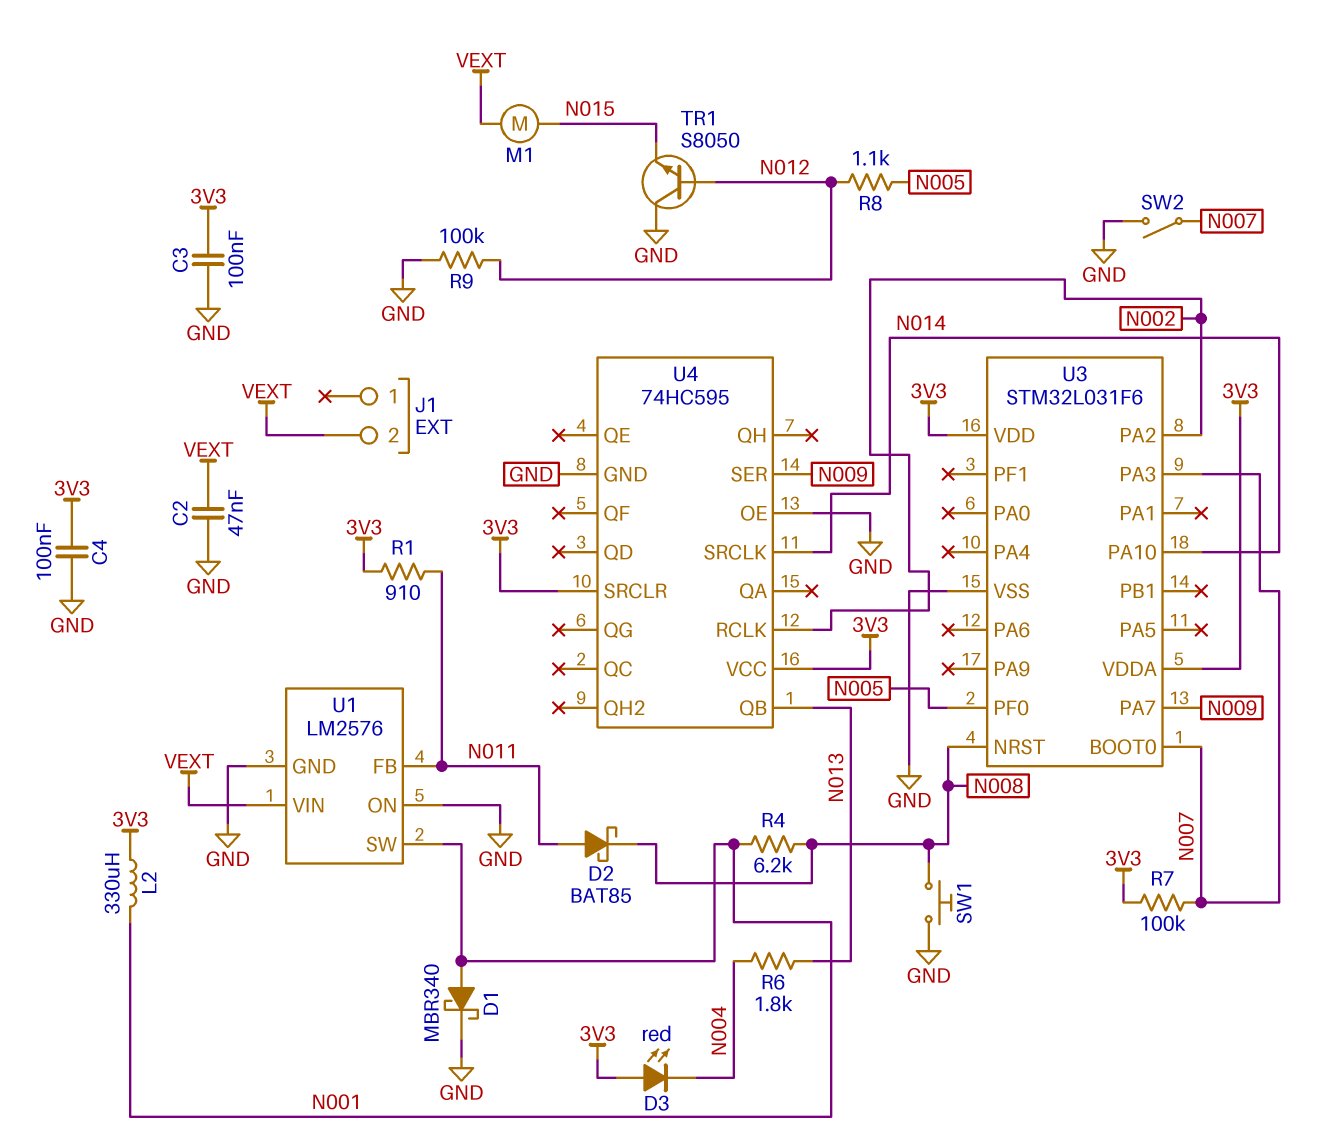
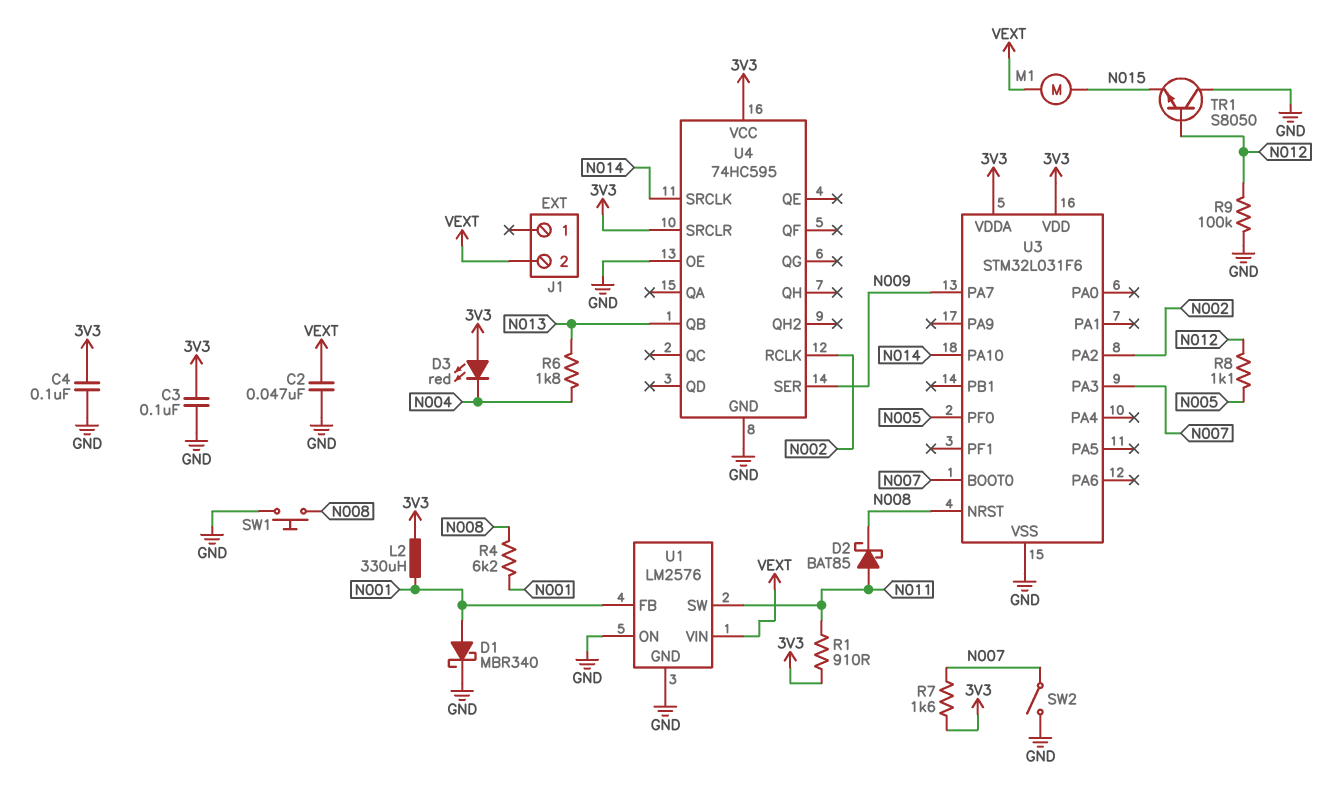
R7: 100k (3V3, N007) -> 1.6k (3V3, N007)
U1 pin FB: N011 -> N001
U1 pin SW: N001 -> N011

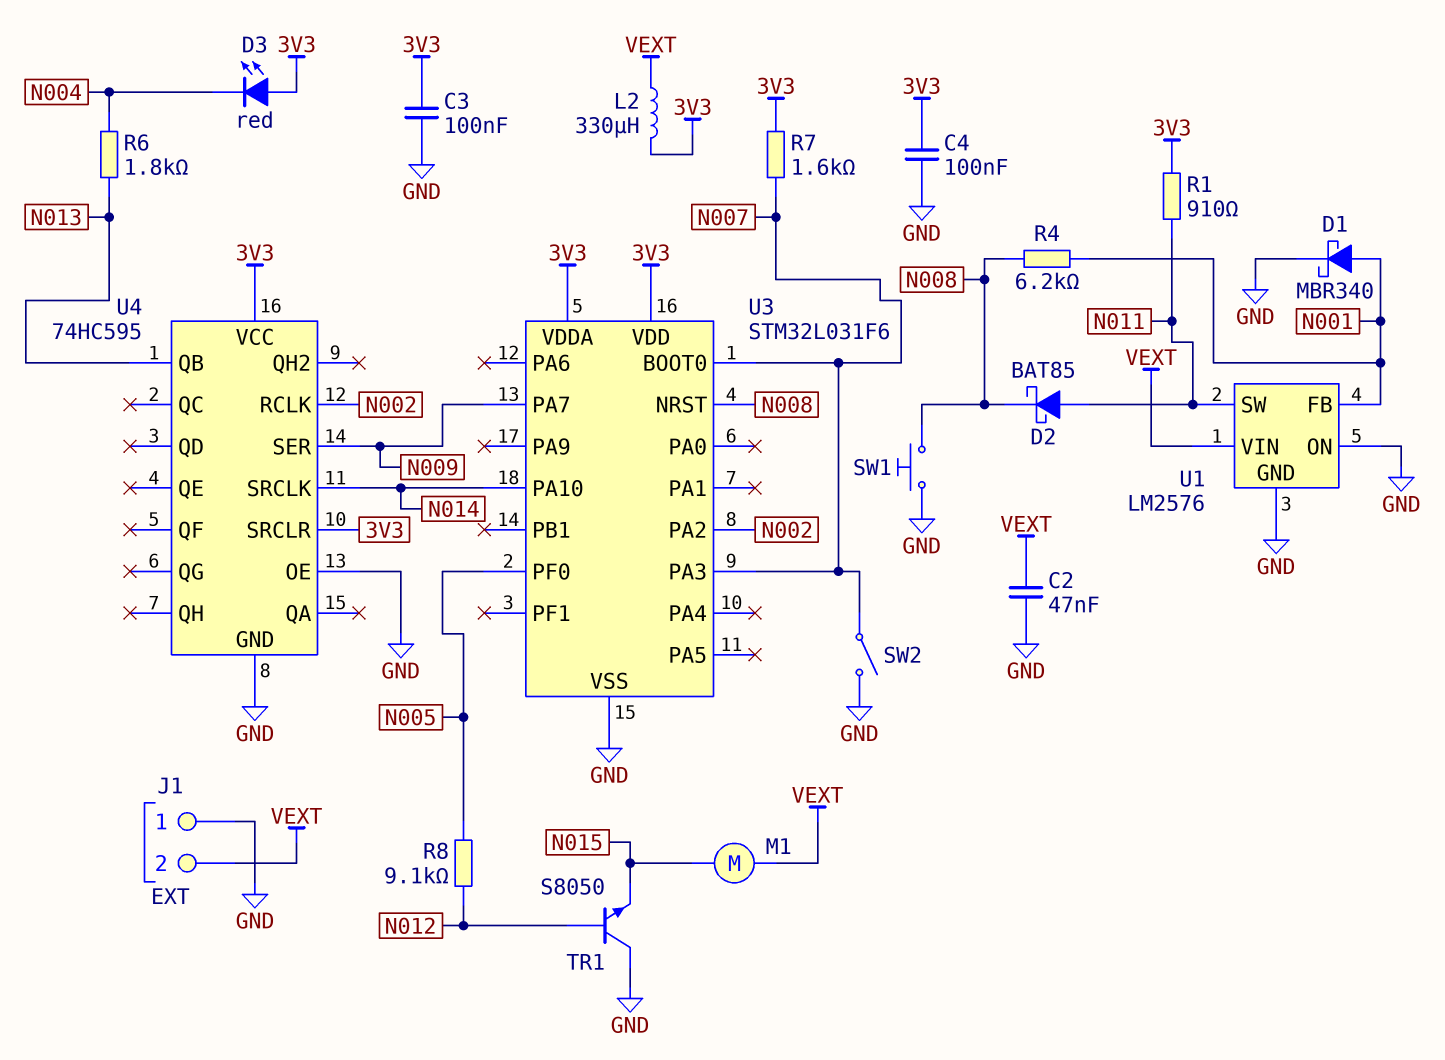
J1 pin 1: none -> GND
L2: 330uH (3V3, N001) -> 330uH (3V3, VEXT)
R8: 1.1k (N005, N012) -> 9.1k (N005, N012)
R9: 100k (GND, N012) -> none

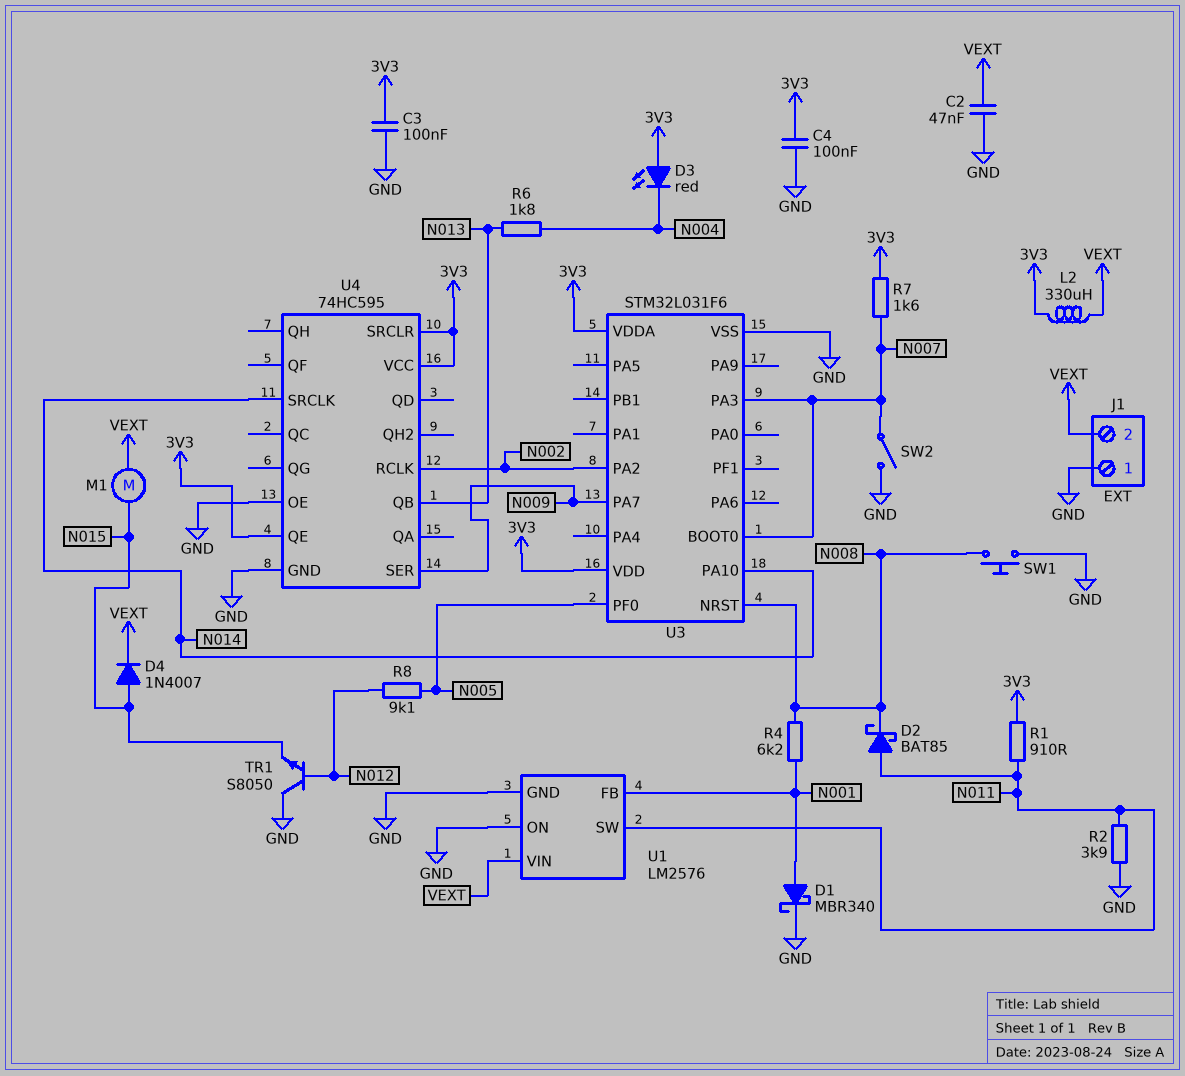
D4: none -> diode 1N4007 (A N015, K VEXT)
R2: none -> 3.9k (GND, N011)
U4 pin QE: none -> 3V3

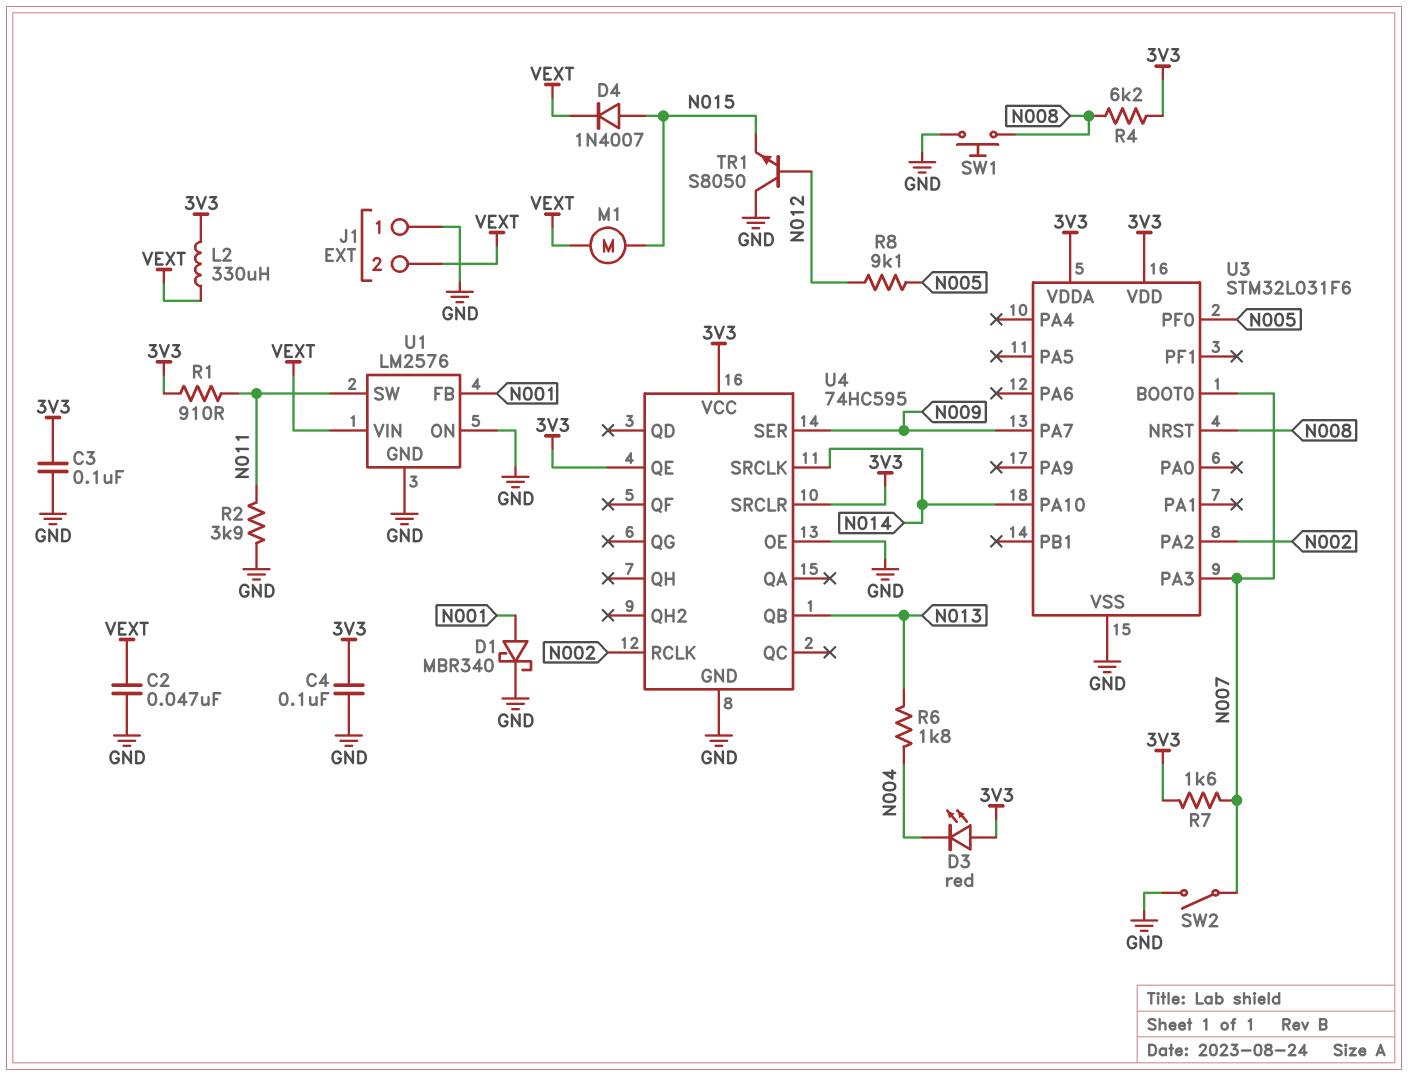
D2: schottky BAT85 (A N011, K N008) -> none
R4: 6.2k (N001, N008) -> 6.2k (3V3, N008)

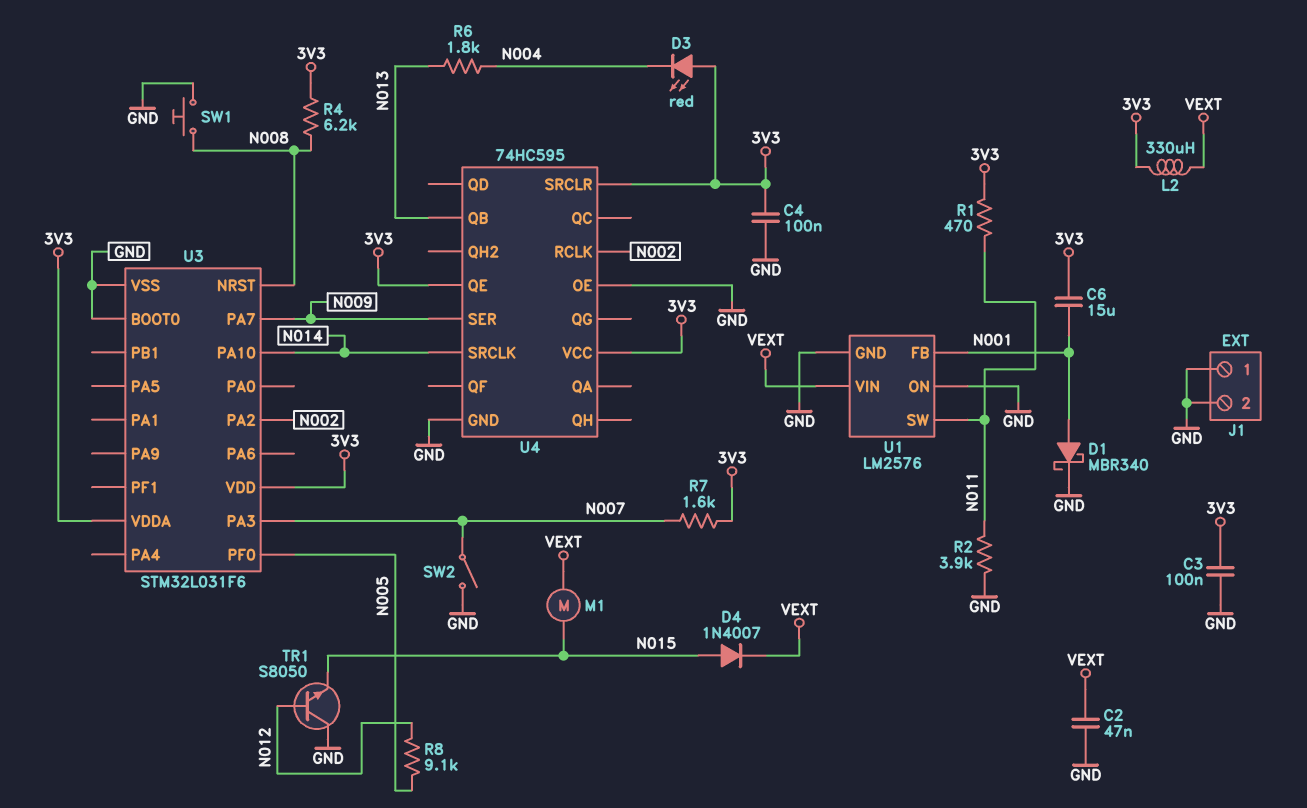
C6: none -> 15uF (3V3, N001)
J1 pin 2: VEXT -> GND
R1: 910 (3V3, N011) -> 470 (3V3, N011)
U3 pin BOOT0: N007 -> GND

